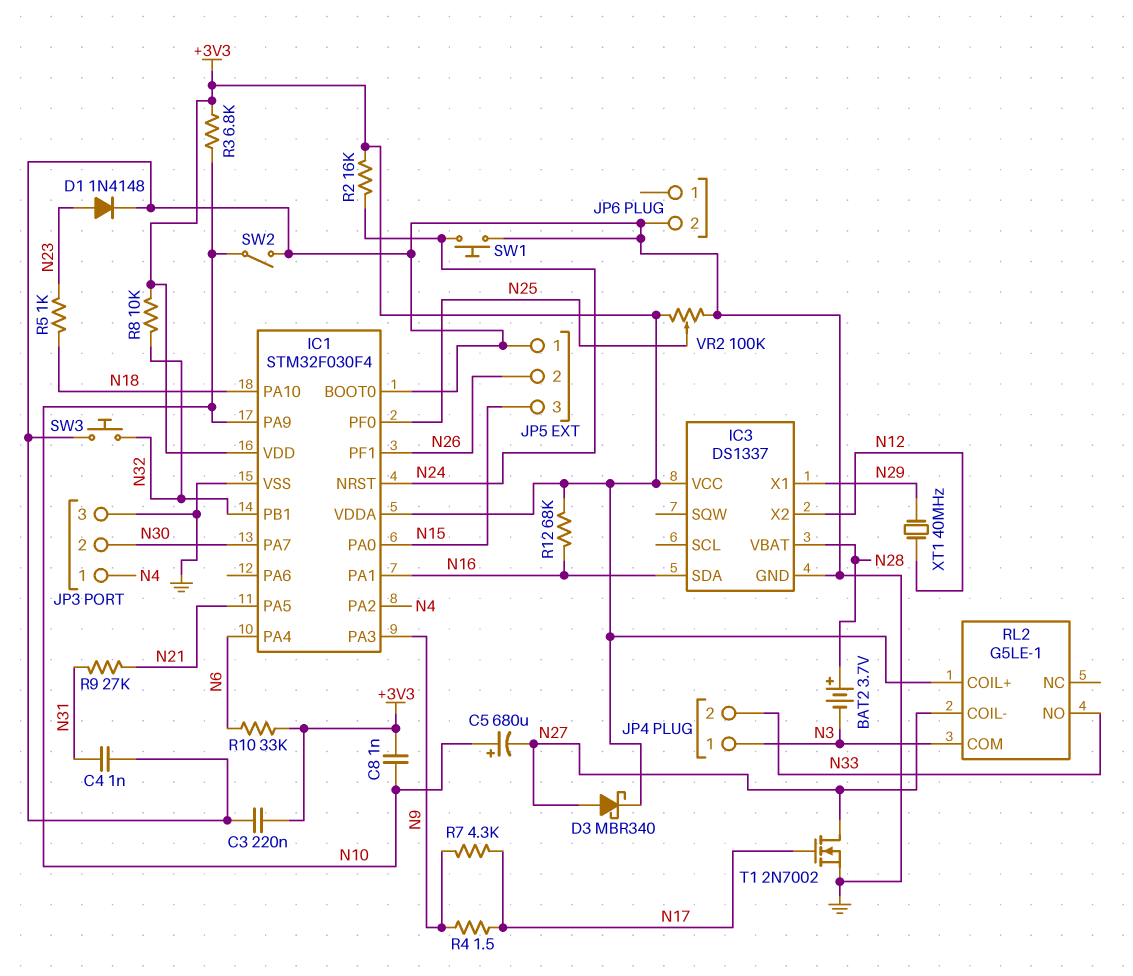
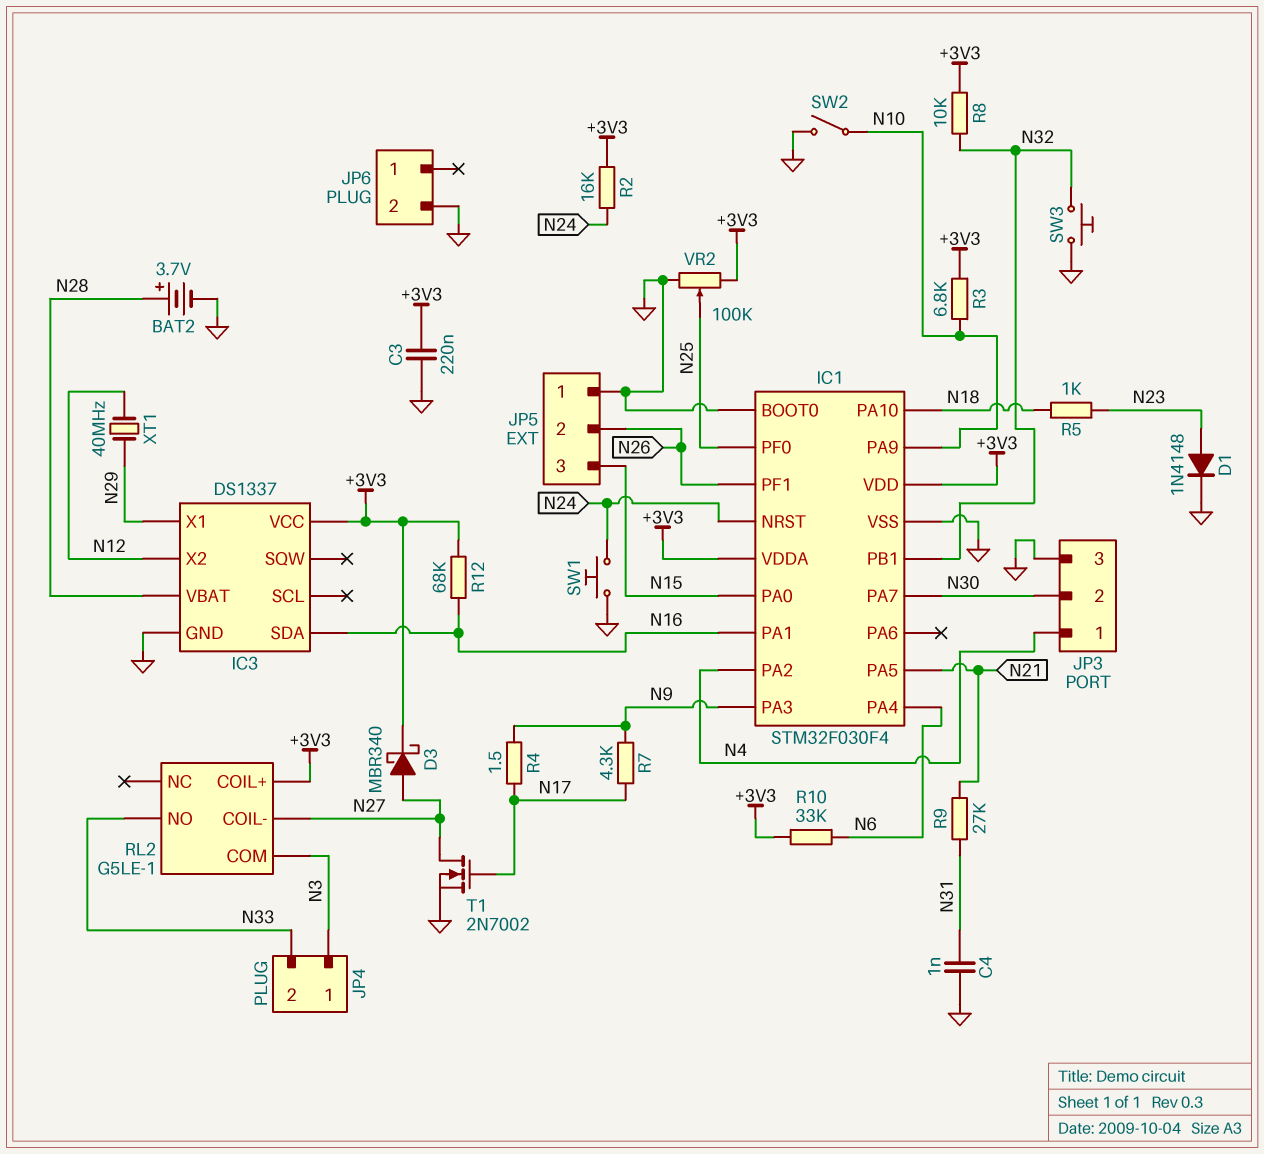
BAT2: 3.7V (plus N28, minus N3) -> 3.7V (plus N28, minus GND)
C5: 680uF (plus N10, minus N27) -> none
C8: 1nF (+3V3, N10) -> none

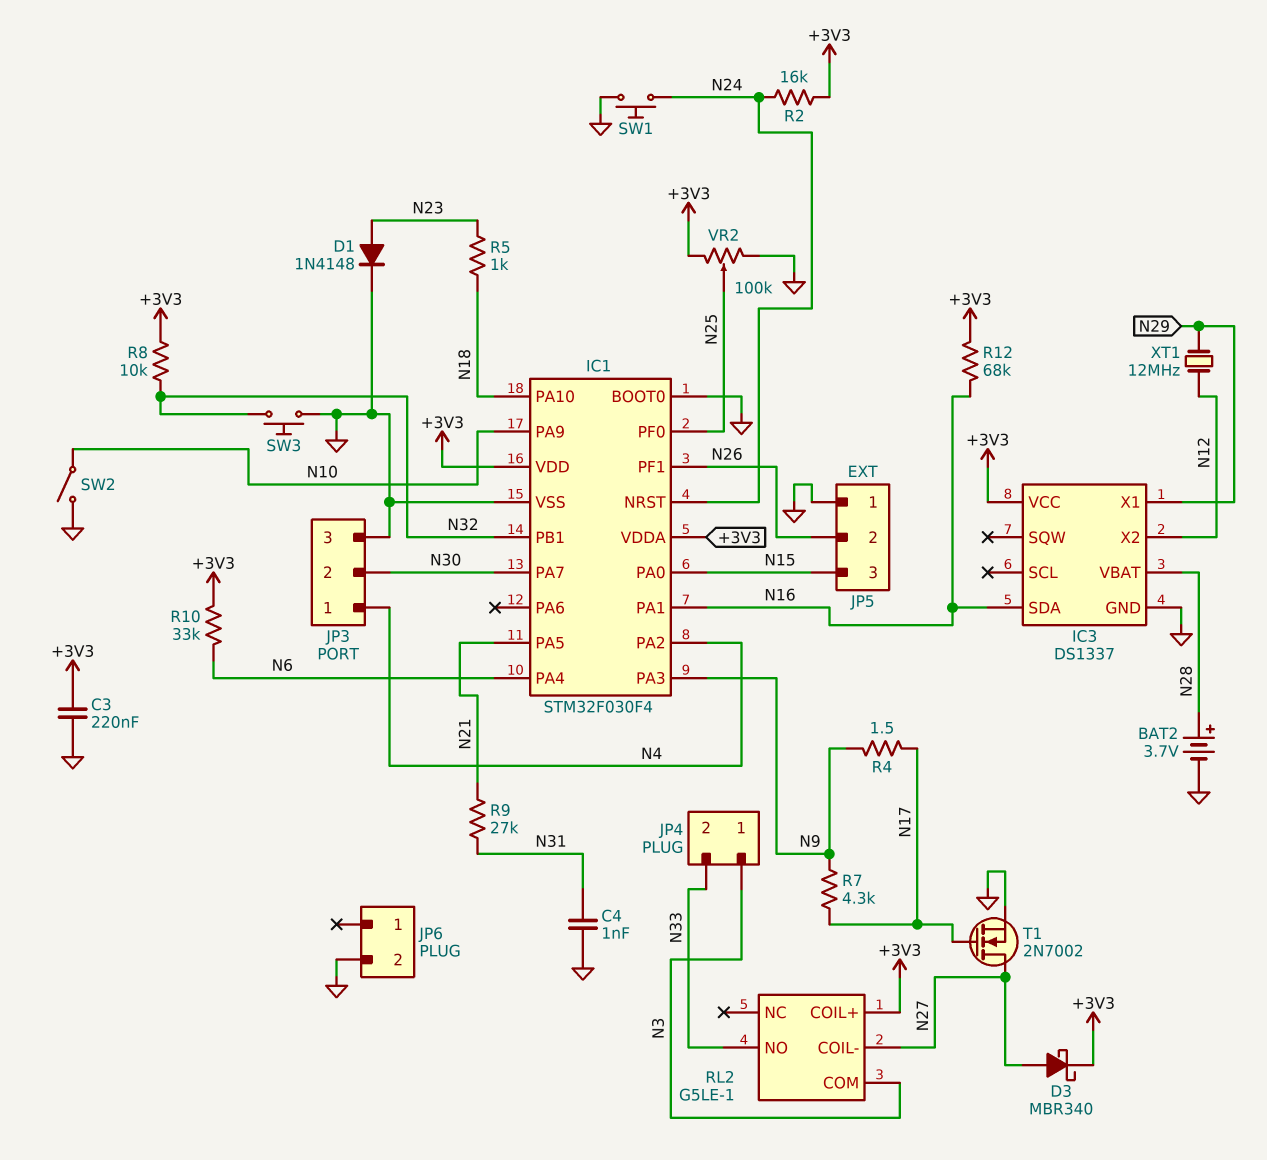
R3: 6.8k (+3V3, N10) -> none
XT1: 40MHz (N12, N29) -> 12MHz (N12, N29)

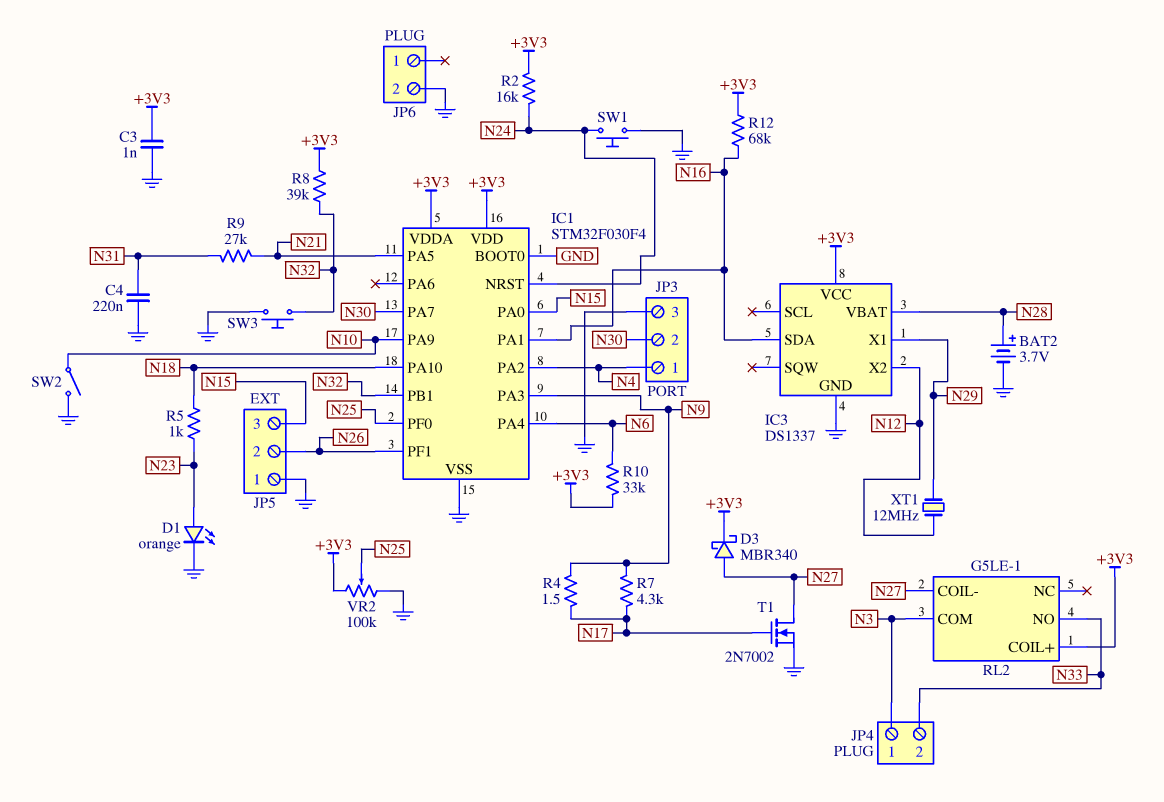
C3: 220nF (+3V3, GND) -> 1nF (+3V3, GND)
C4: 1nF (GND, N31) -> 220nF (GND, N31)
D1: diode 1N4148 (A N23, K GND) -> LED orange (A N23, K GND)
R8: 10k (+3V3, N32) -> 39k (+3V3, N32)

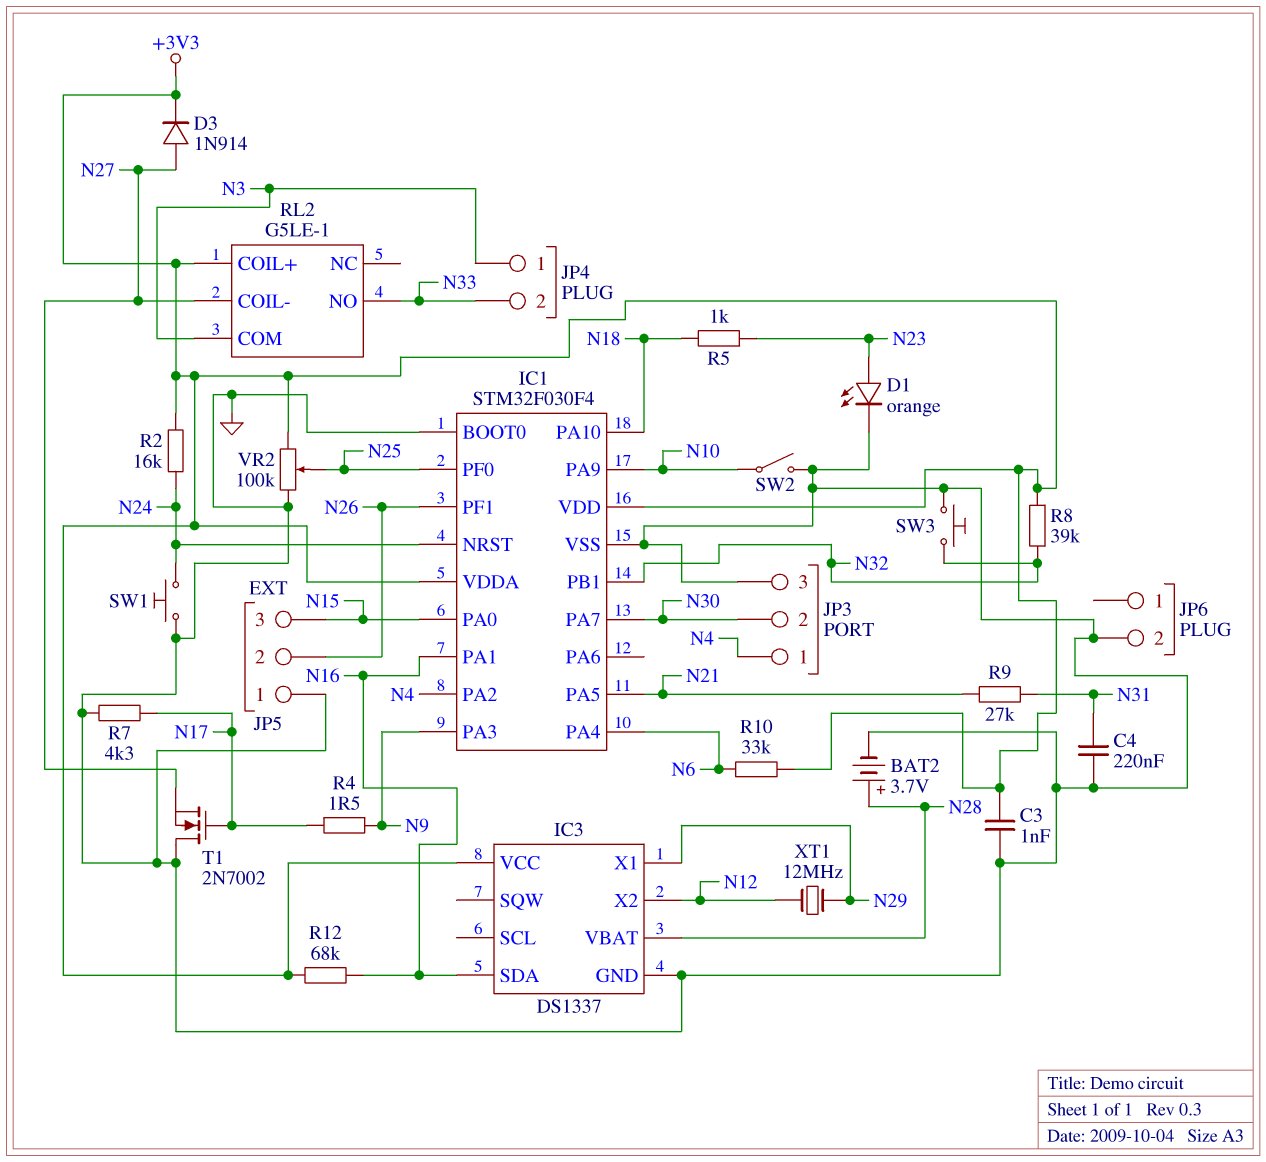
D3: schottky MBR340 (A N27, K +3V3) -> diode 1N914 (A N27, K +3V3)
R7: 4.3k (N9, N17) -> 4.3k (GND, N17)
T1: NMOS 2N7002 (G N17, D N27, S GND) -> NMOS 2N7002 (G N17, D GND, S N27)

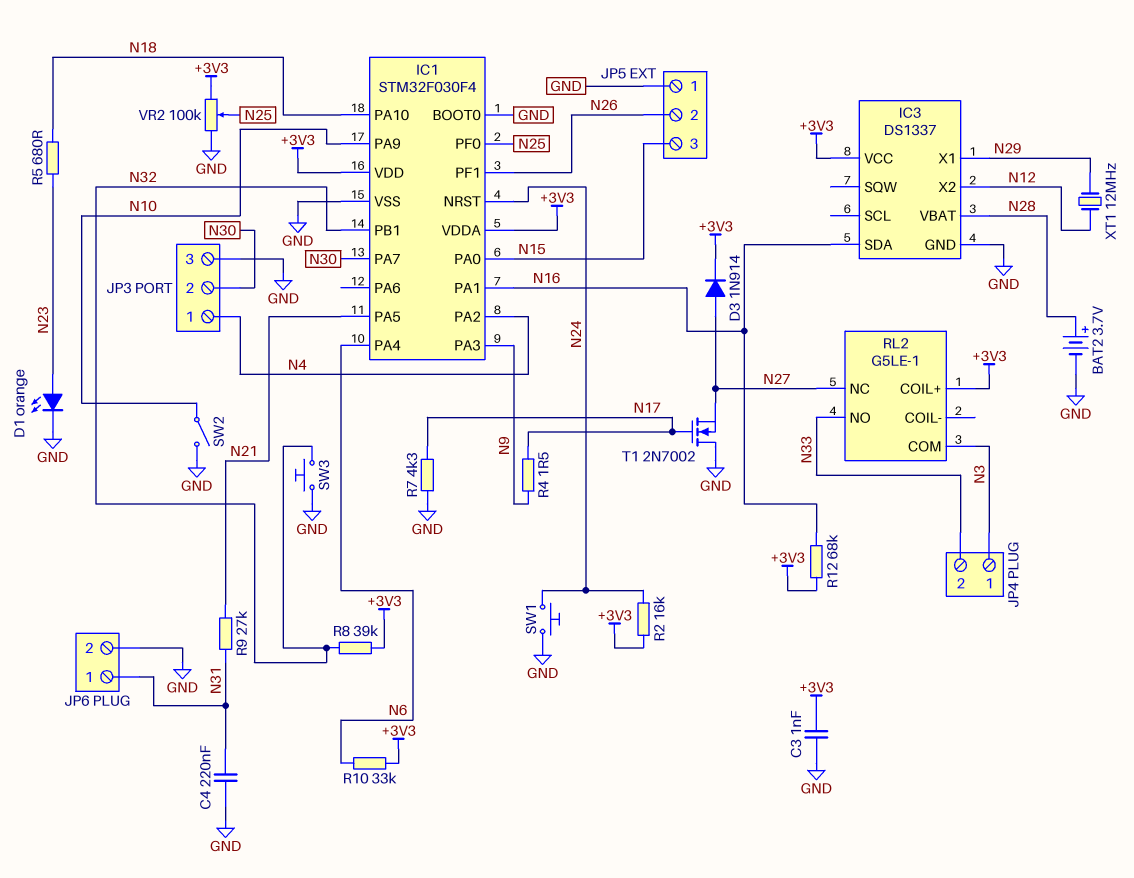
JP6 pin 1: none -> N31
R5: 1k (N18, N23) -> 680 (N18, N23)
RL2 pin COIL-: N27 -> none
RL2 pin NC: none -> N27

